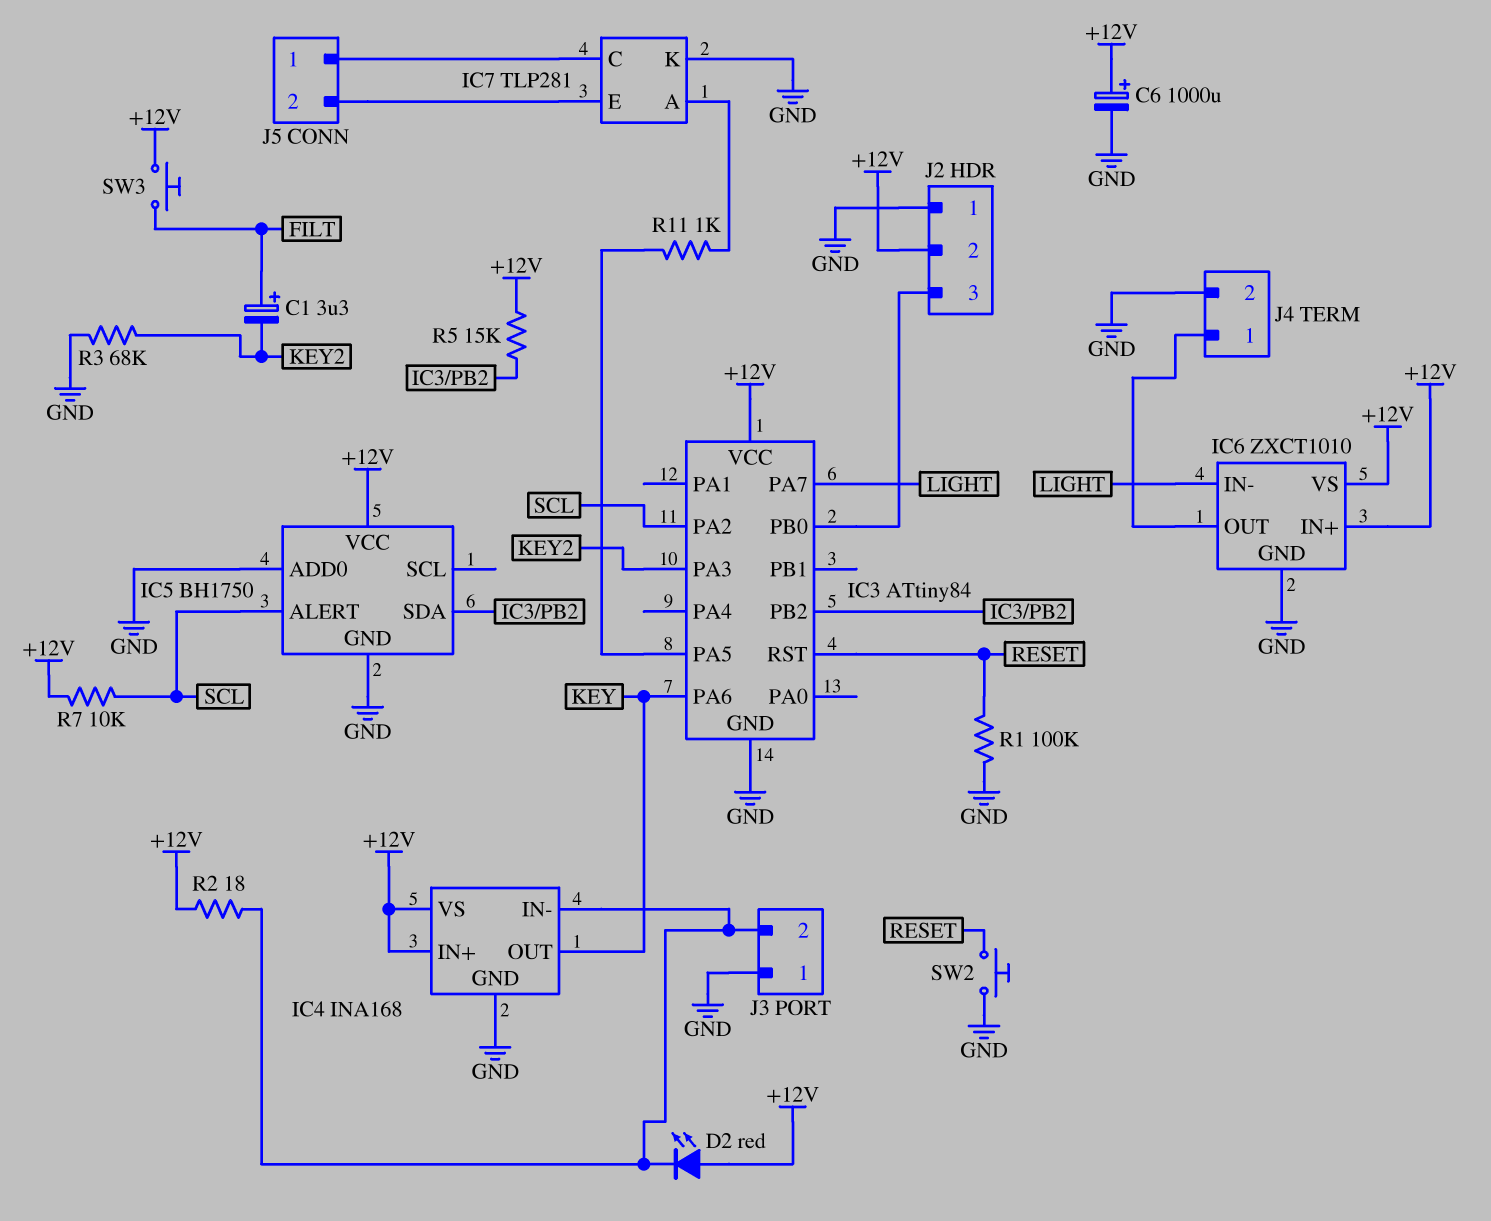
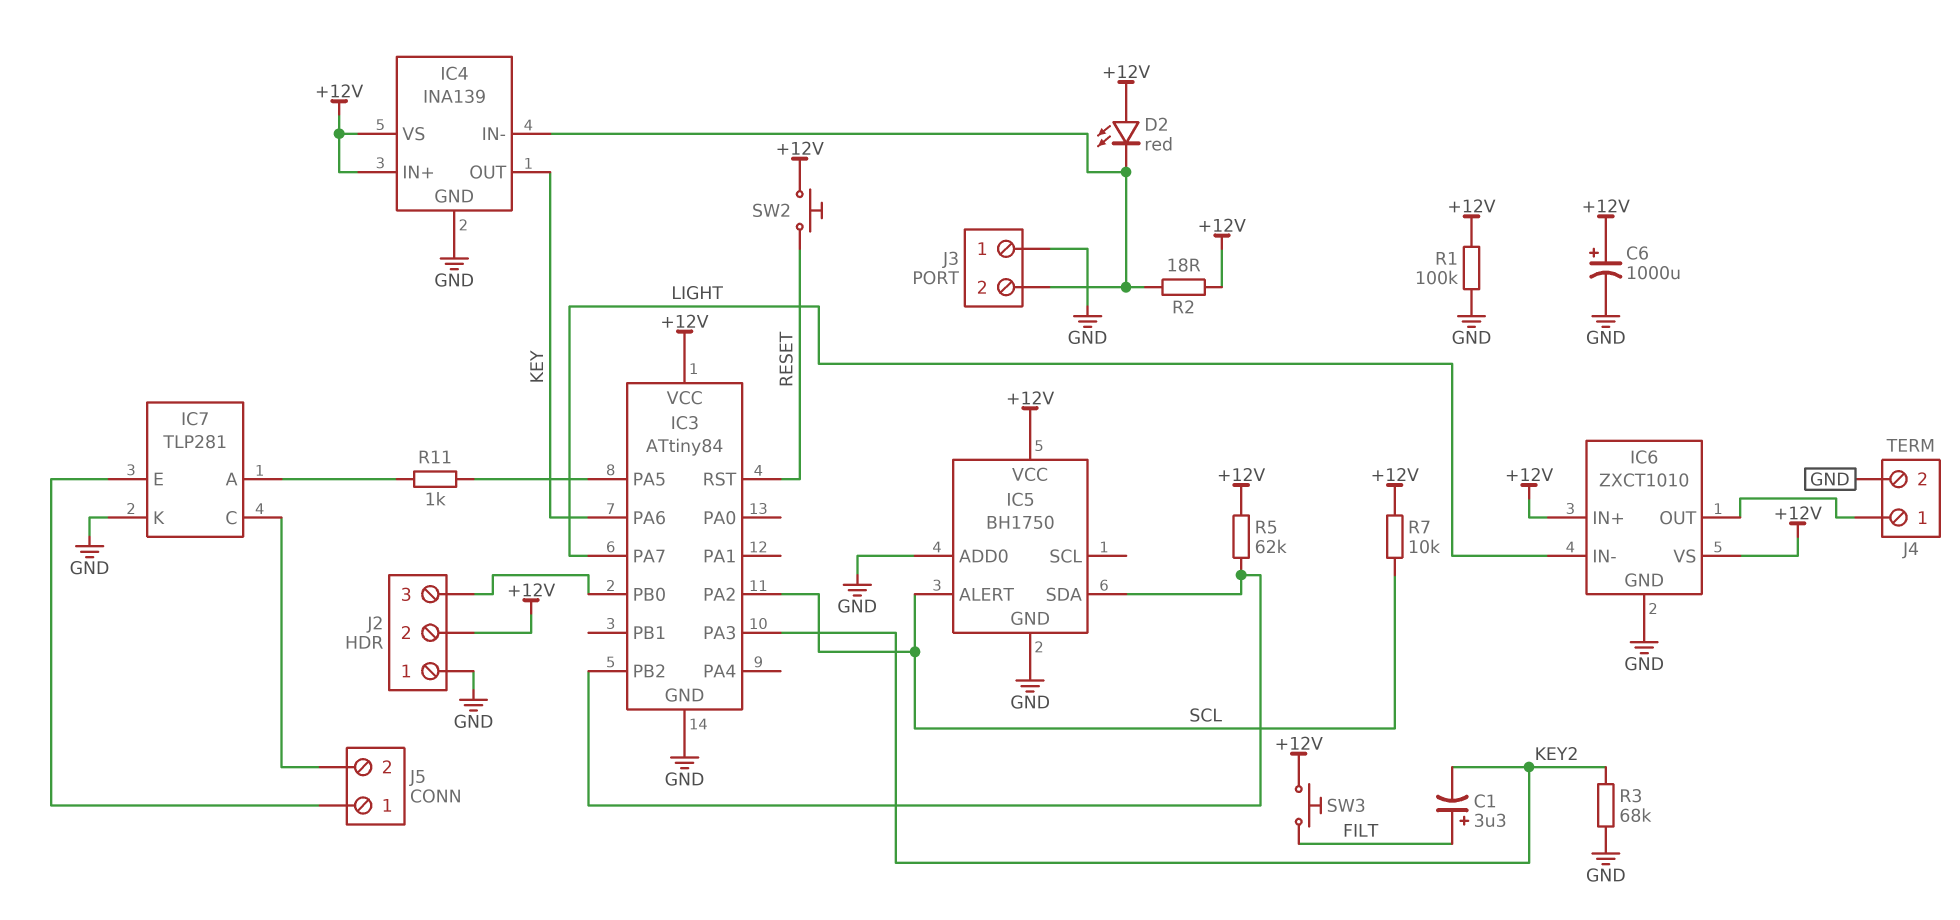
IC4: INA168 -> INA139
J5 pin 1: IC7/C -> IC7/E
J5 pin 2: IC7/E -> IC7/C
R1: 100k (GND, RESET) -> 100k (+12V, GND)
R5: 15k (+12V, IC3/PB2) -> 62k (+12V, IC3/PB2)
SW2: button (GND, RESET) -> button (+12V, RESET)

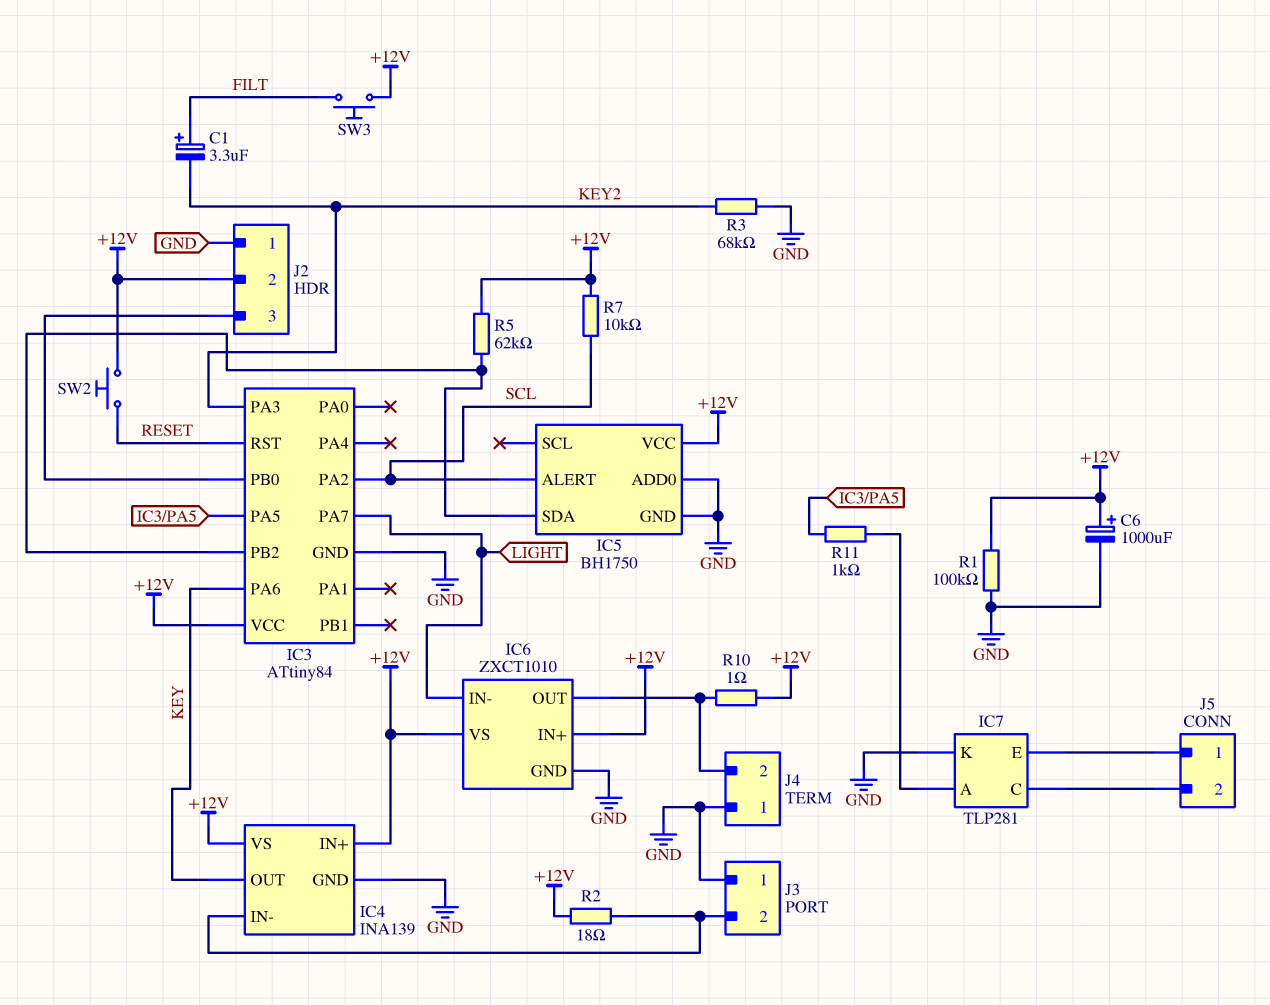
D2: LED red (A +12V, K IC4/IN-) -> none
J4 pin 1: IC6/OUT -> GND
J4 pin 2: GND -> IC6/OUT
R10: none -> 1 (+12V, IC6/OUT)

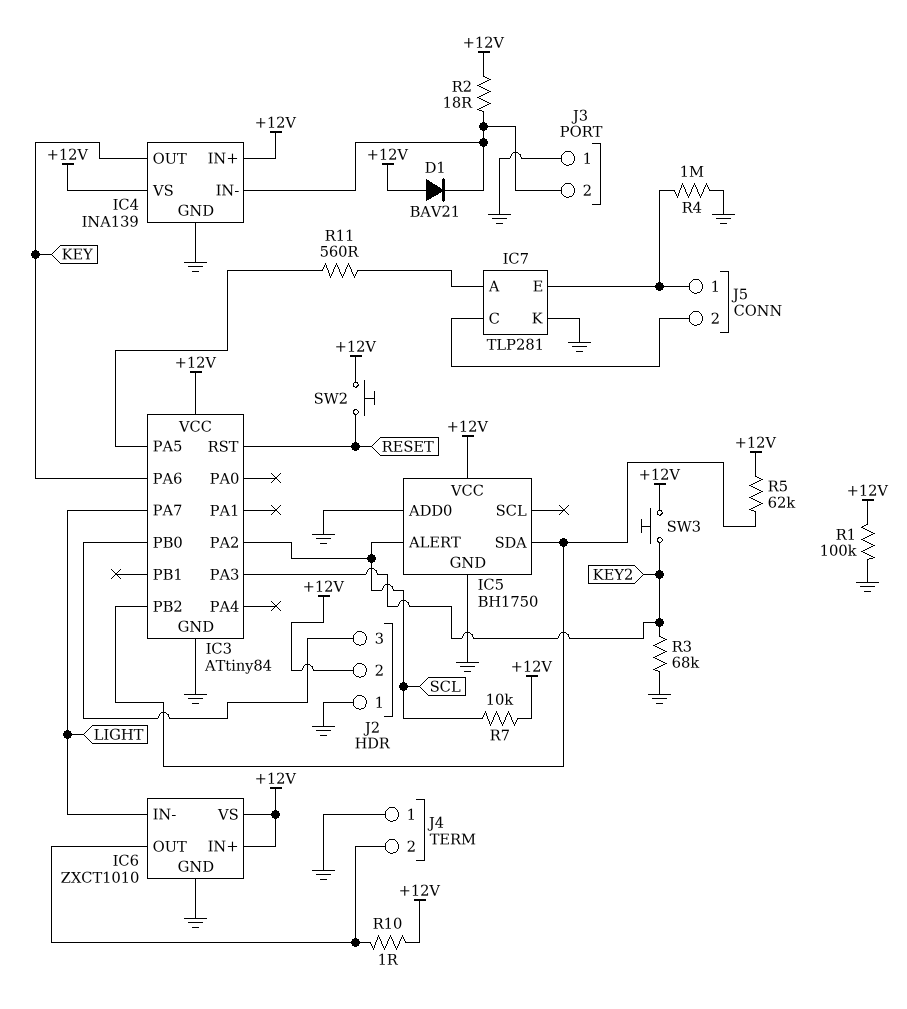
C1: 3.3uF (plus FILT, minus KEY2) -> none
C6: 1000uF (plus +12V, minus GND) -> none
D1: none -> diode BAV21 (A +12V, K IC4/IN-)
R4: none -> 1M (GND, IC7/E)
R11: 1k (IC3/PA5, IC7/A) -> 560 (IC3/PA5, IC7/A)
SW3: button (+12V, FILT) -> button (+12V, KEY2)

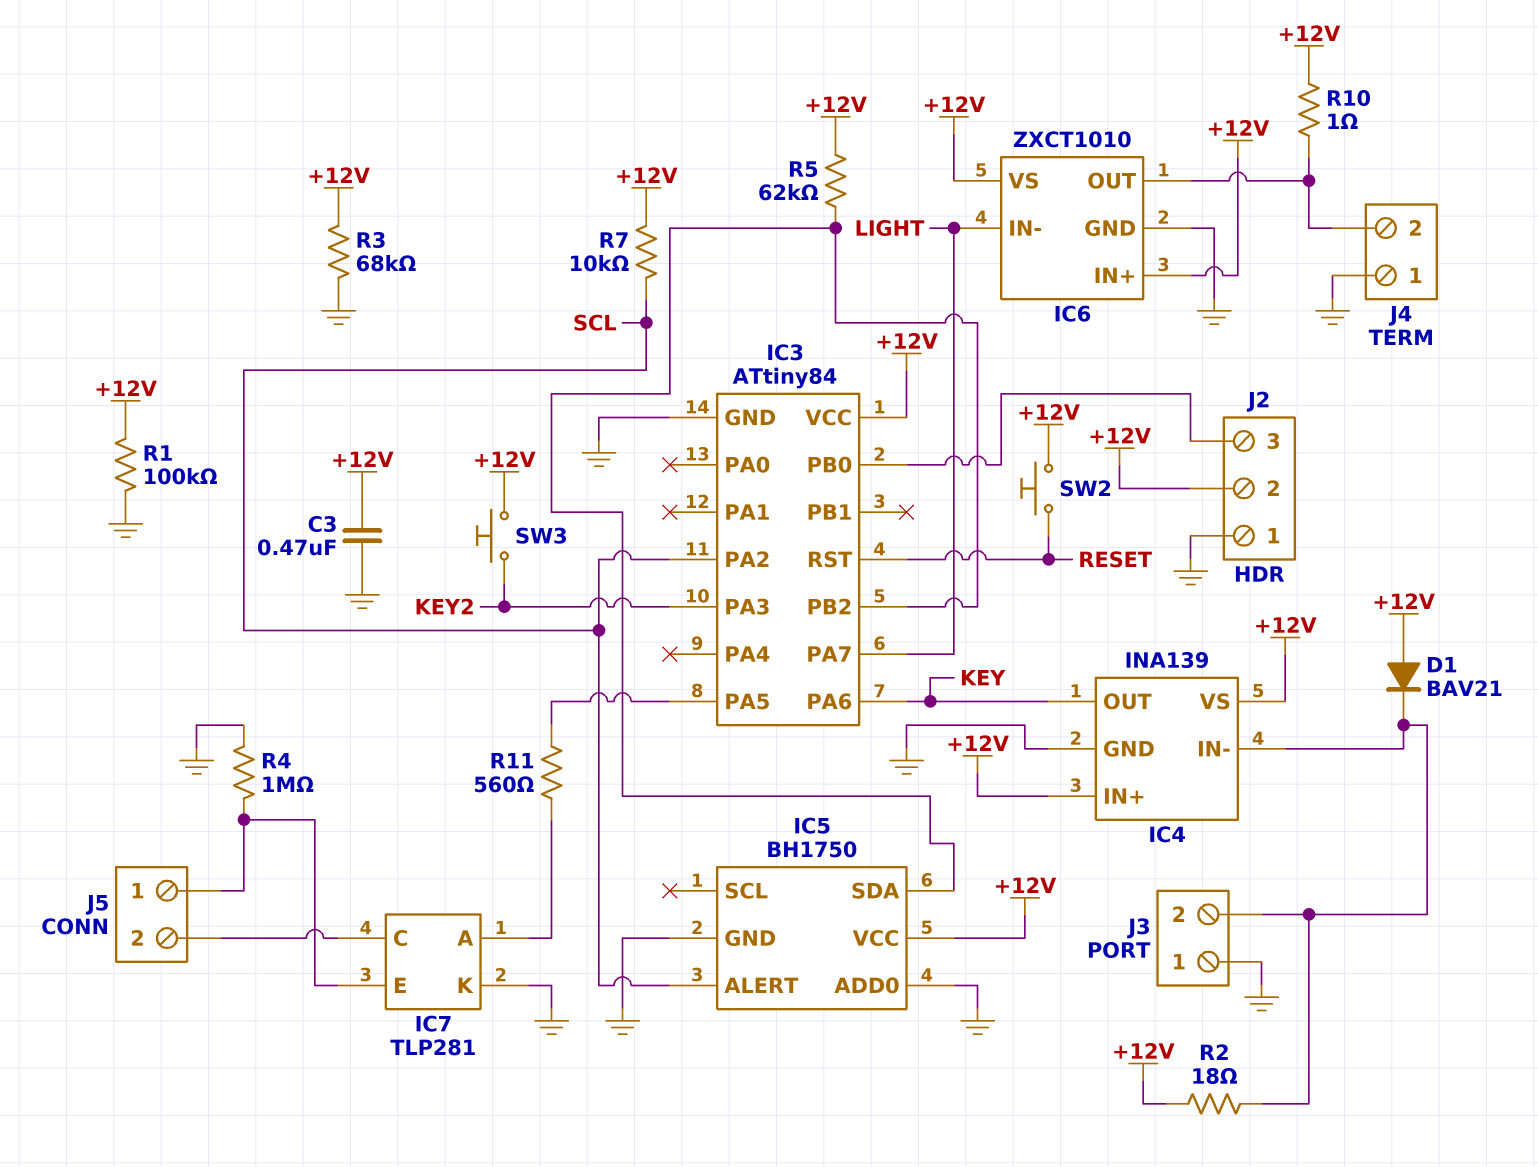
C3: none -> 470nF (+12V, GND)
R3: 68k (GND, KEY2) -> 68k (+12V, GND)

